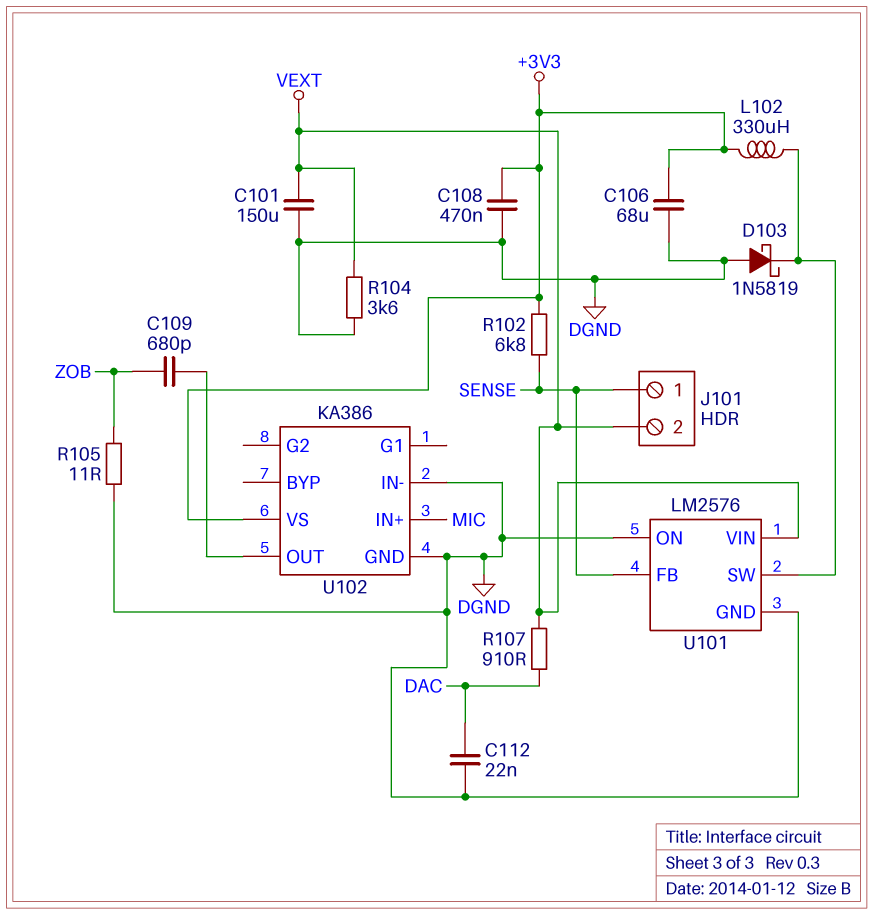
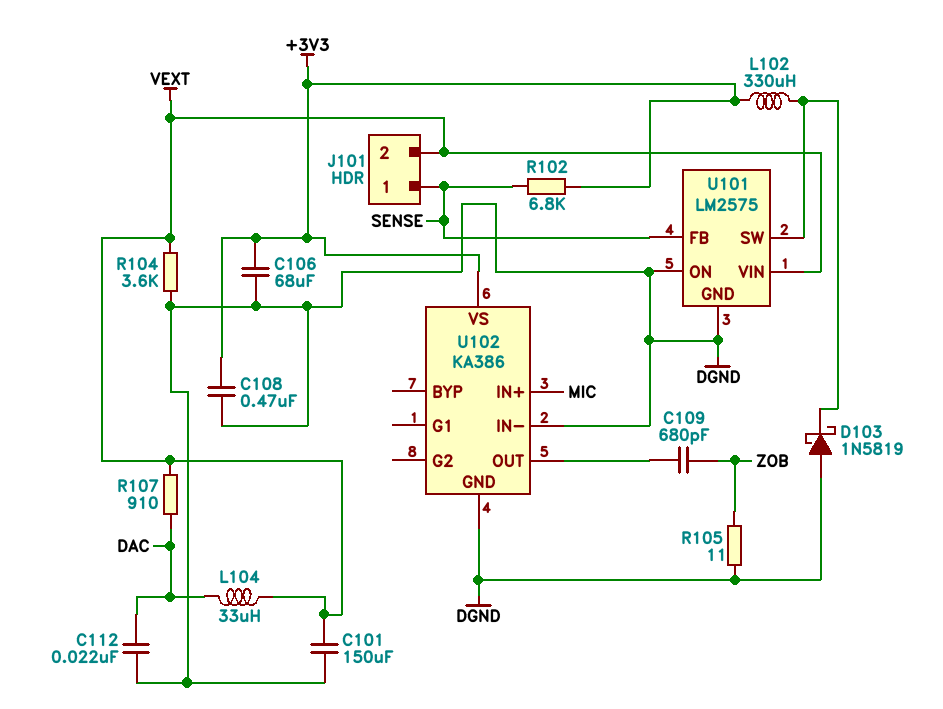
L104: none -> 33uH (DAC, VEXT)
U101: LM2576 -> LM2575

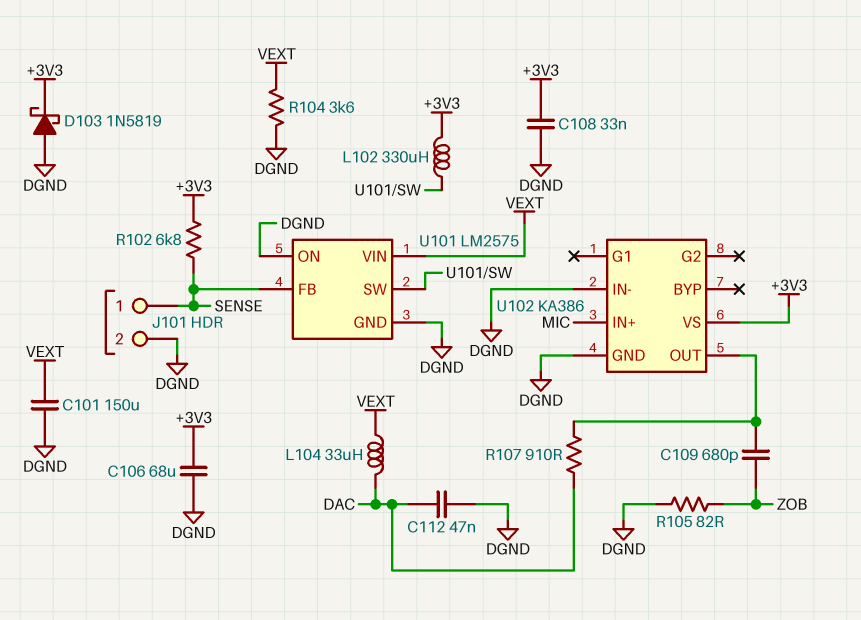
C108: 470nF (+3V3, DGND) -> 33nF (+3V3, DGND)
C112: 22nF (DAC, DGND) -> 47nF (DAC, DGND)
D103: schottky 1N5819 (A DGND, K U101/SW) -> schottky 1N5819 (A DGND, K +3V3)
J101 pin 2: VEXT -> DGND
R105: 11 (DGND, ZOB) -> 82 (DGND, ZOB)
R107: 910 (DAC, VEXT) -> 910 (DAC, U102/OUT)

